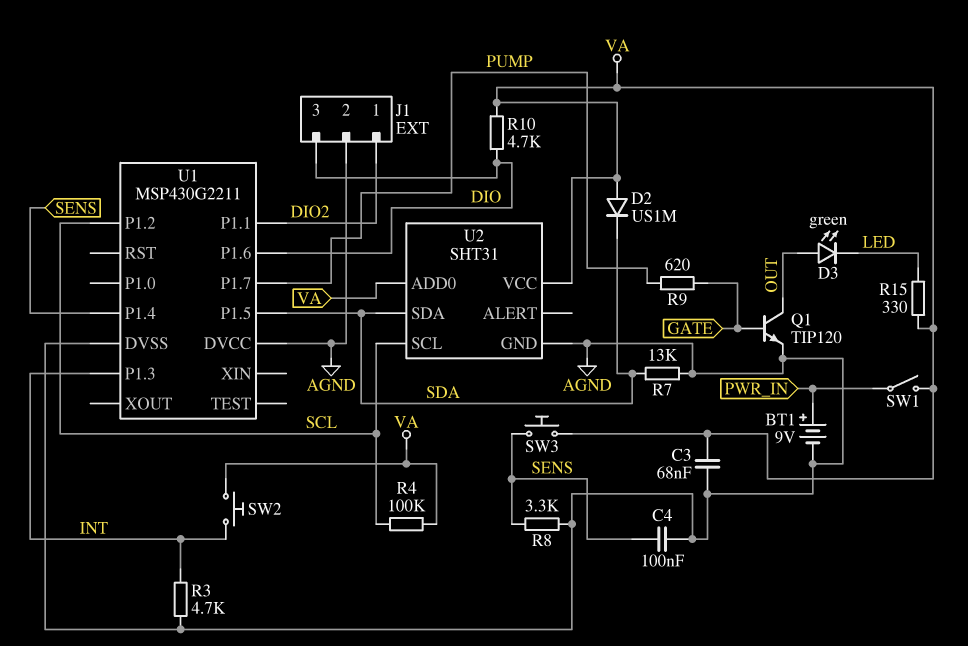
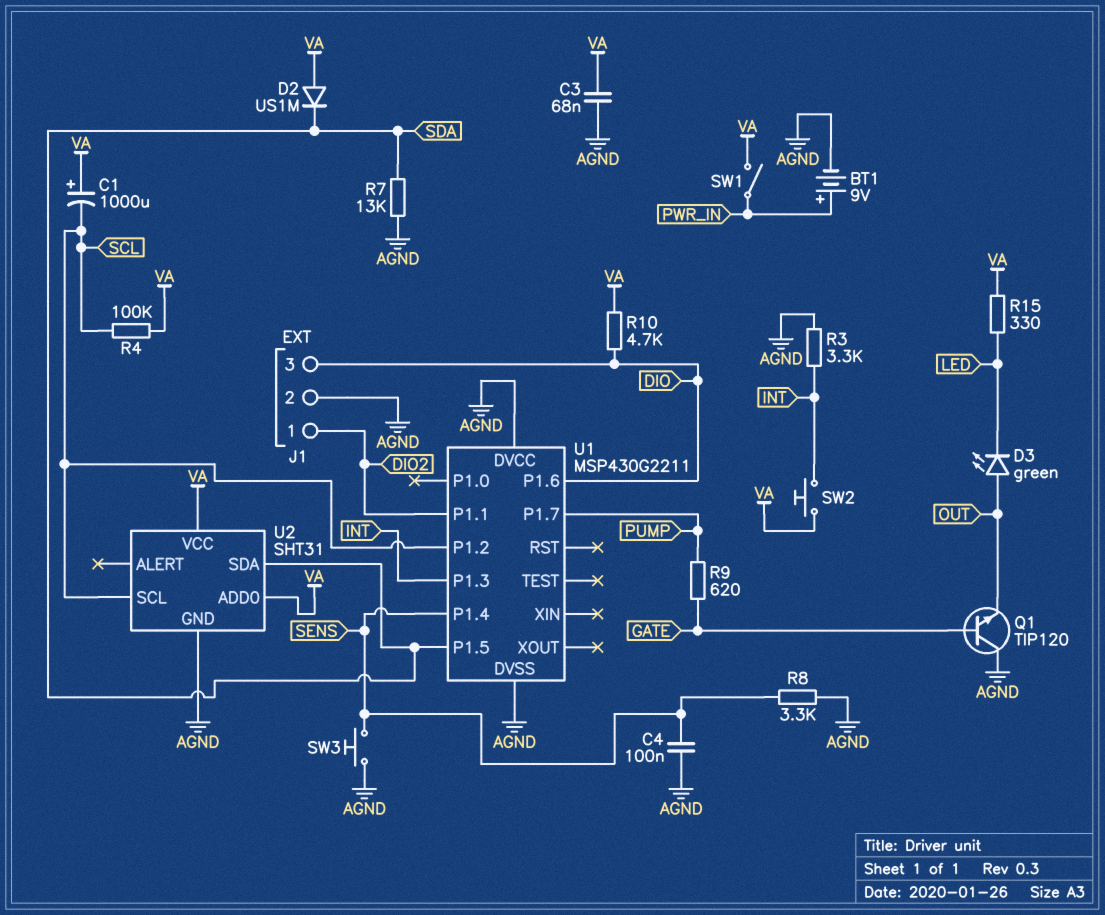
C1: none -> 1000uF (plus VA, minus SCL)
Q1: NPN TIP120 (B GATE, C OUT, E AGND) -> NPN TIP120 (B GATE, C AGND, E OUT)
R3: 4.7k (AGND, INT) -> 3.3k (AGND, INT)
SW3: button (SENS, VA) -> button (AGND, SENS)

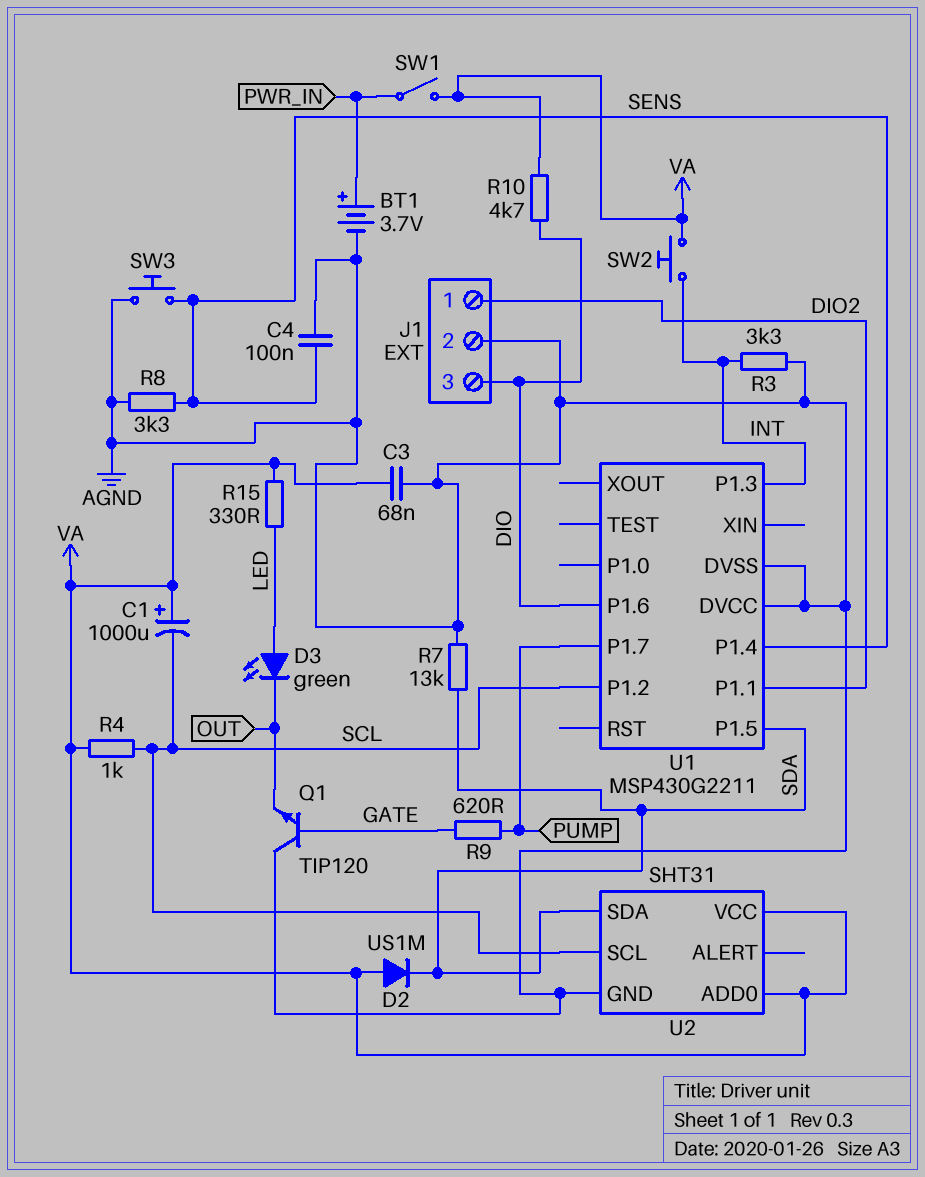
BT1: 9V (plus PWR_IN, minus AGND) -> 3.7V (plus PWR_IN, minus AGND)
D3: LED green (A OUT, K LED) -> LED green (A LED, K OUT)
R4: 100k (SCL, VA) -> 1k (SCL, VA)

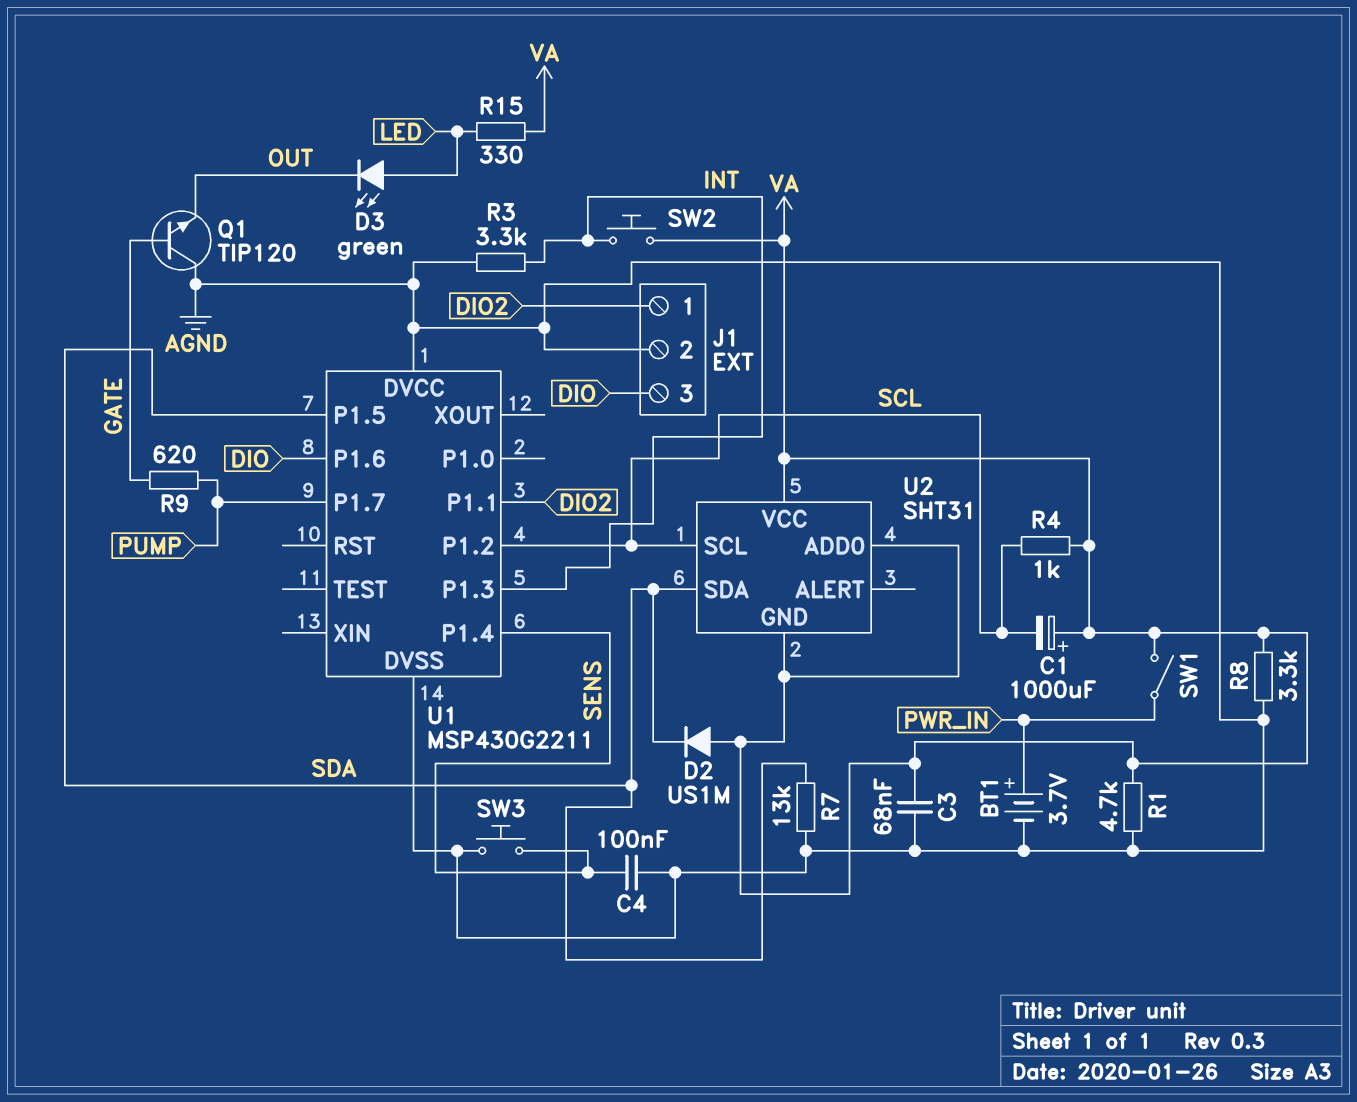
R1: none -> 4.7k (AGND, VA)
R8: 3.3k (AGND, SENS) -> 3.3k (AGND, VA)
R10: 4.7k (DIO, VA) -> none
U2 pin GND: AGND -> VA

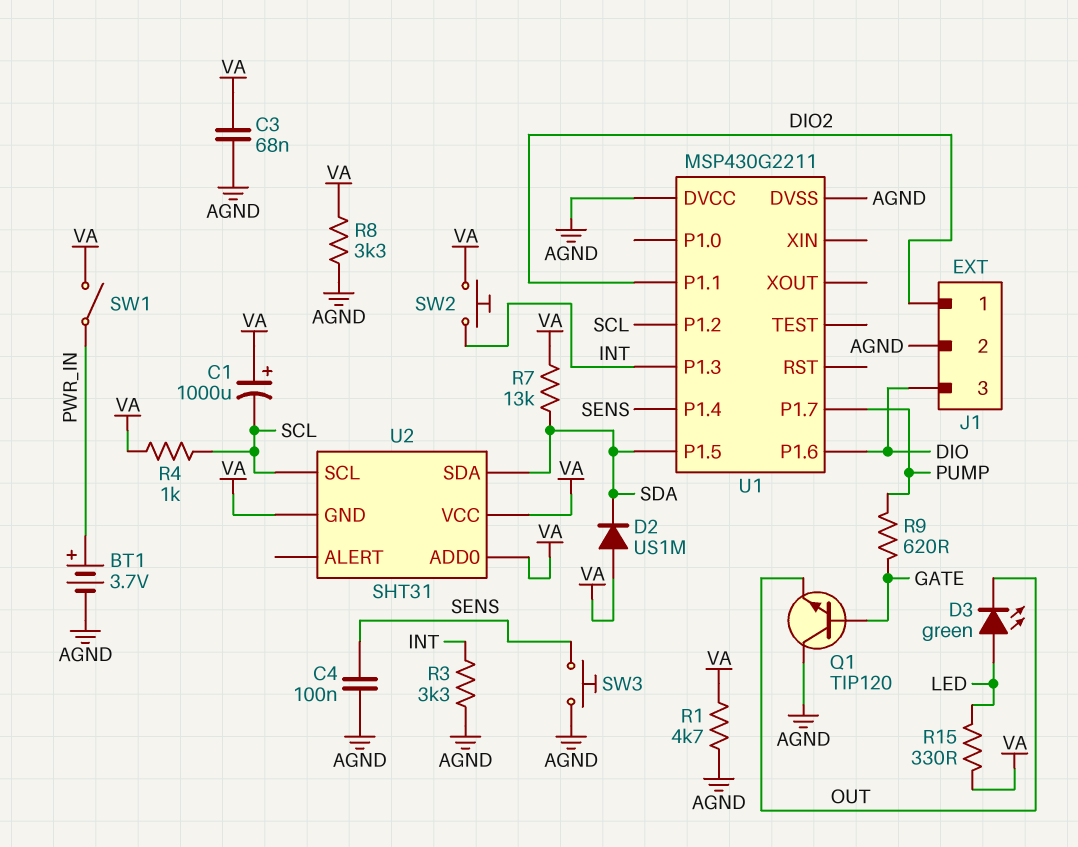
R7: 13k (AGND, SDA) -> 13k (SDA, VA)

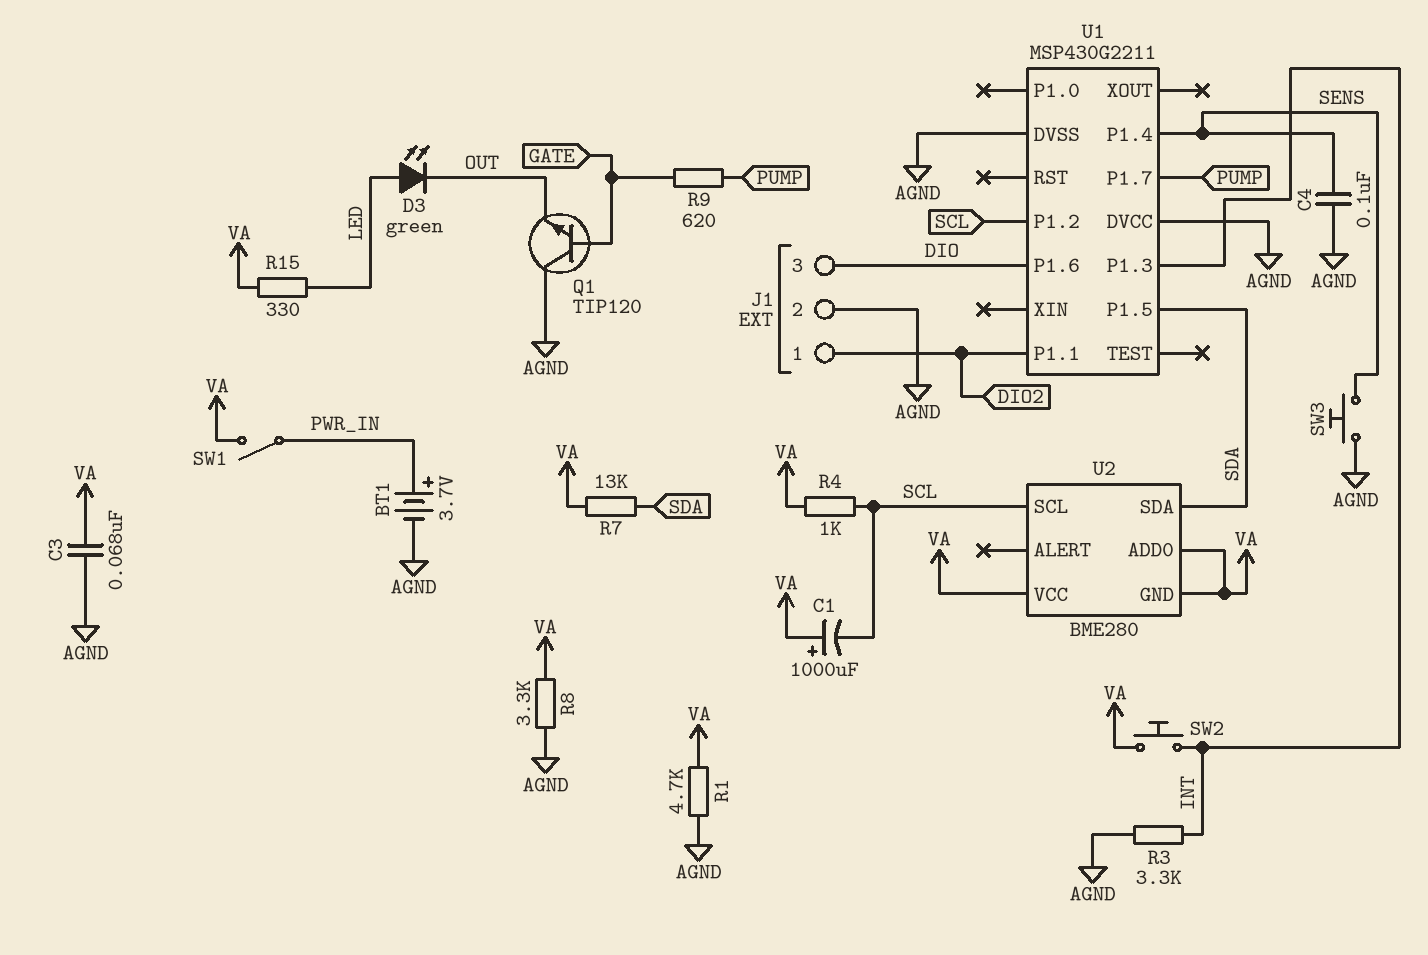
D2: diode US1M (A VA, K SDA) -> none
U2: SHT31 -> BME280

